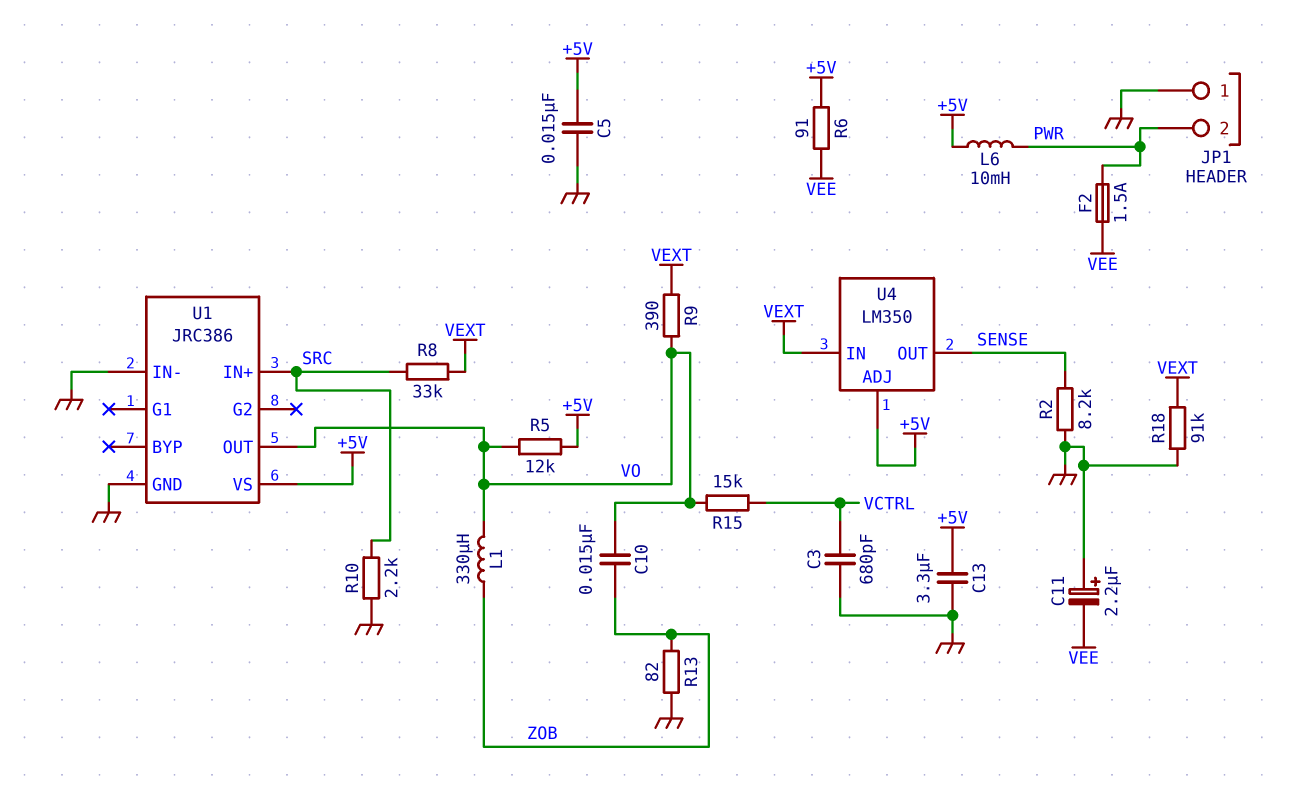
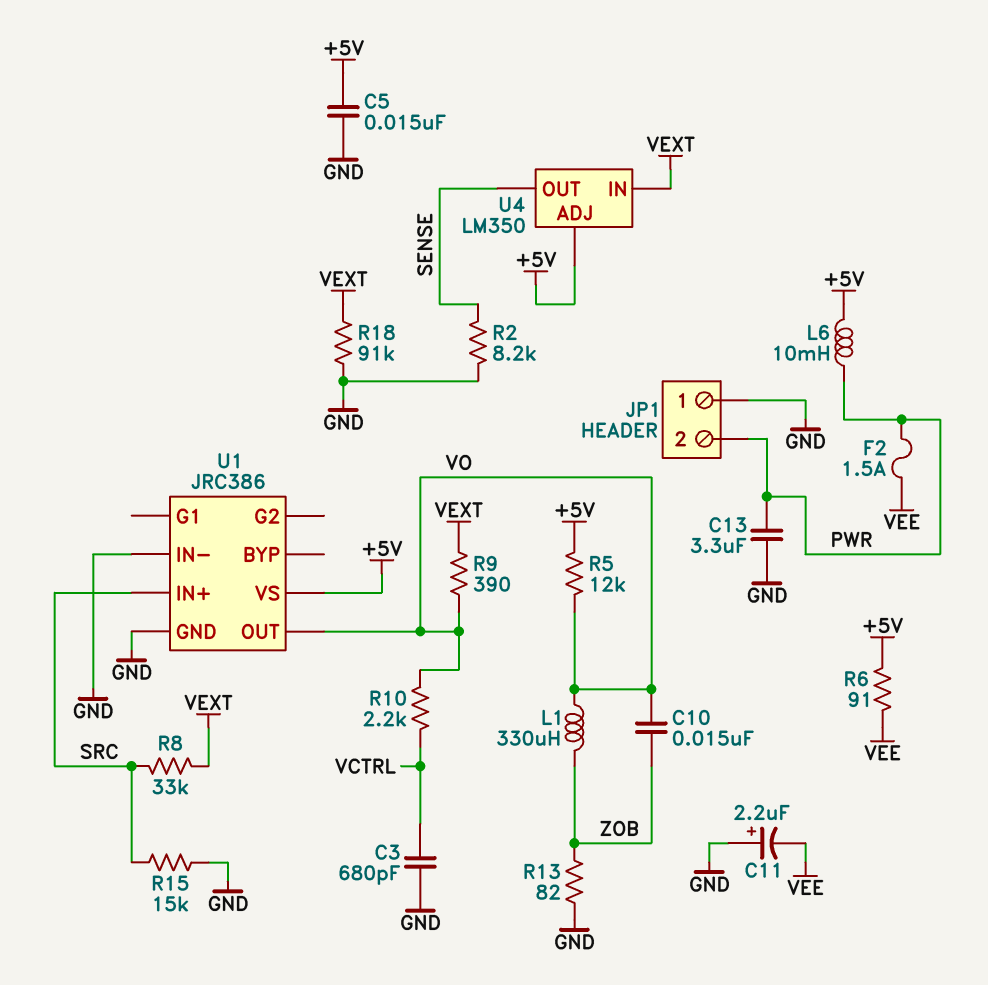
C13: 3.3uF (+5V, GND) -> 3.3uF (GND, PWR)
R10: 2.2k (GND, SRC) -> 2.2k (VCTRL, VO)
R15: 15k (VCTRL, VO) -> 15k (GND, SRC)

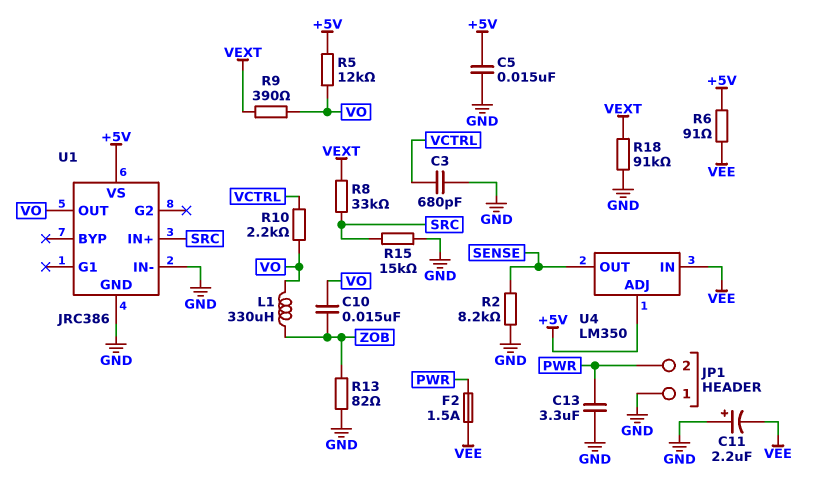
L6: 10mH (+5V, PWR) -> none
U4 pin IN: VEXT -> VEE

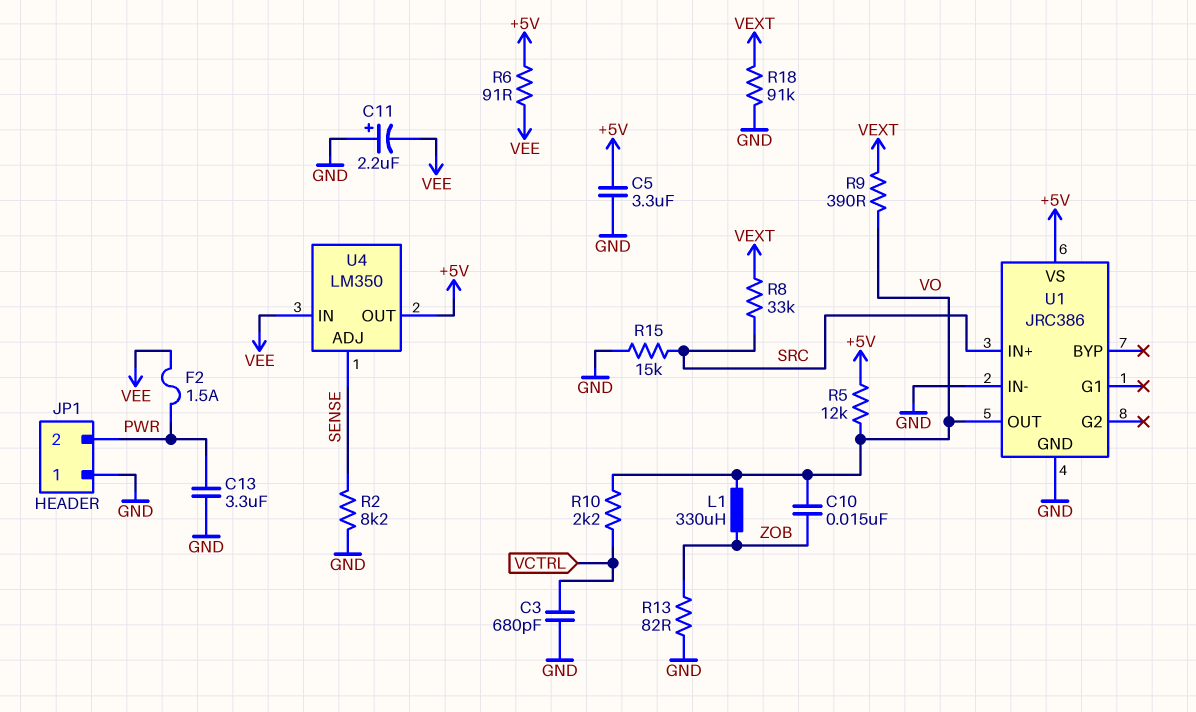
C5: 15nF (+5V, GND) -> 3.3uF (+5V, GND)
U4 pin ADJ: +5V -> SENSE
U4 pin OUT: SENSE -> +5V

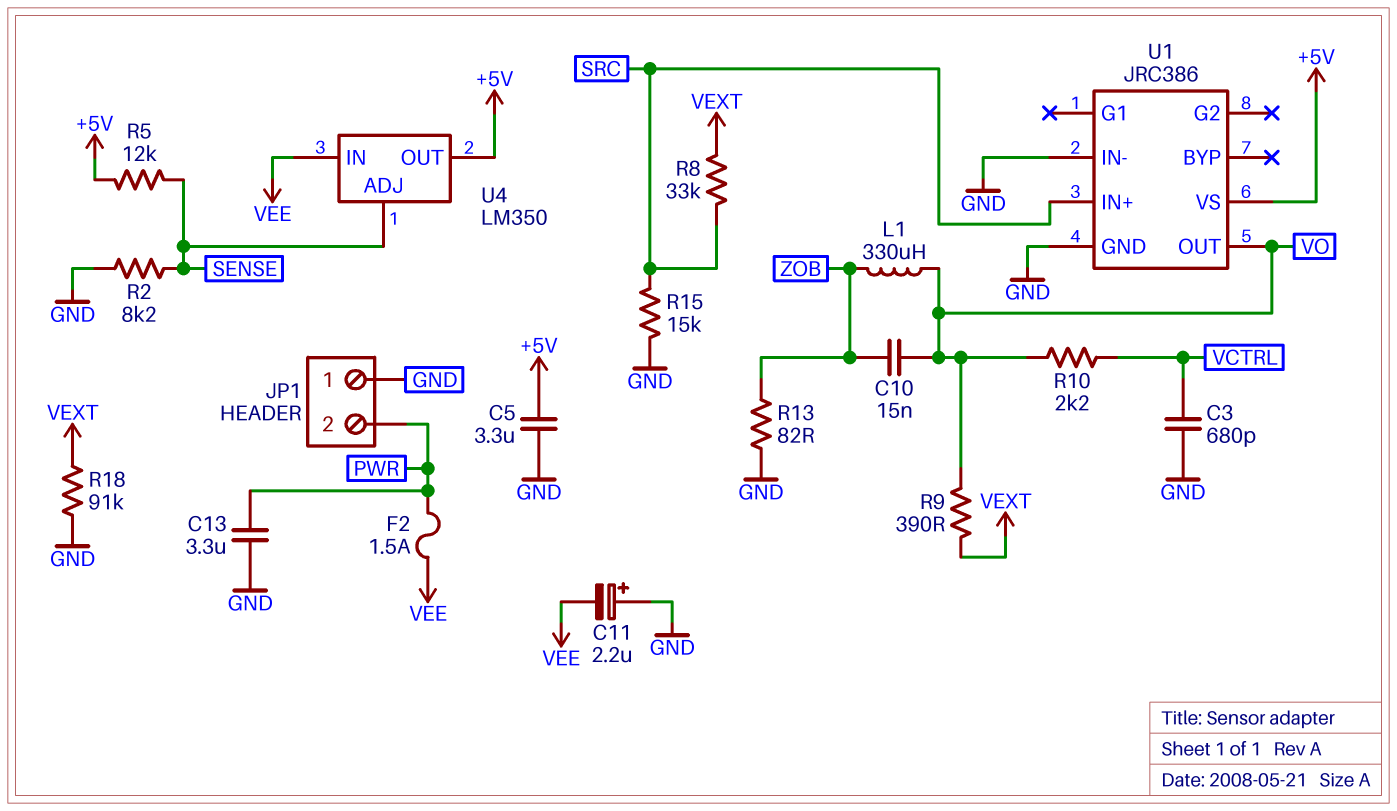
R5: 12k (+5V, VO) -> 12k (+5V, SENSE)
R6: 91 (+5V, VEE) -> none

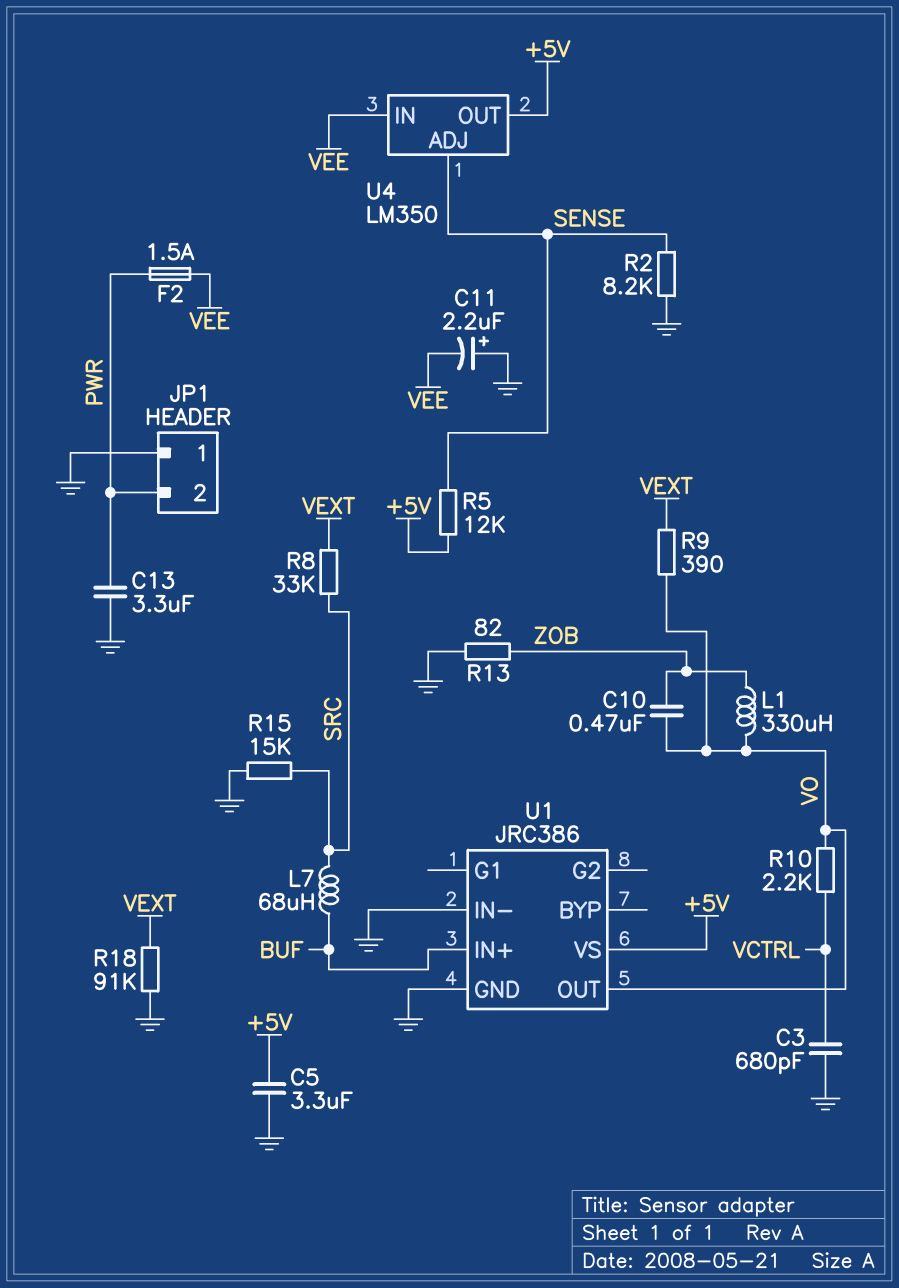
C10: 15nF (VO, ZOB) -> 470nF (VO, ZOB)
L7: none -> 68uH (BUF, SRC)
U1 pin IN+: SRC -> BUF

